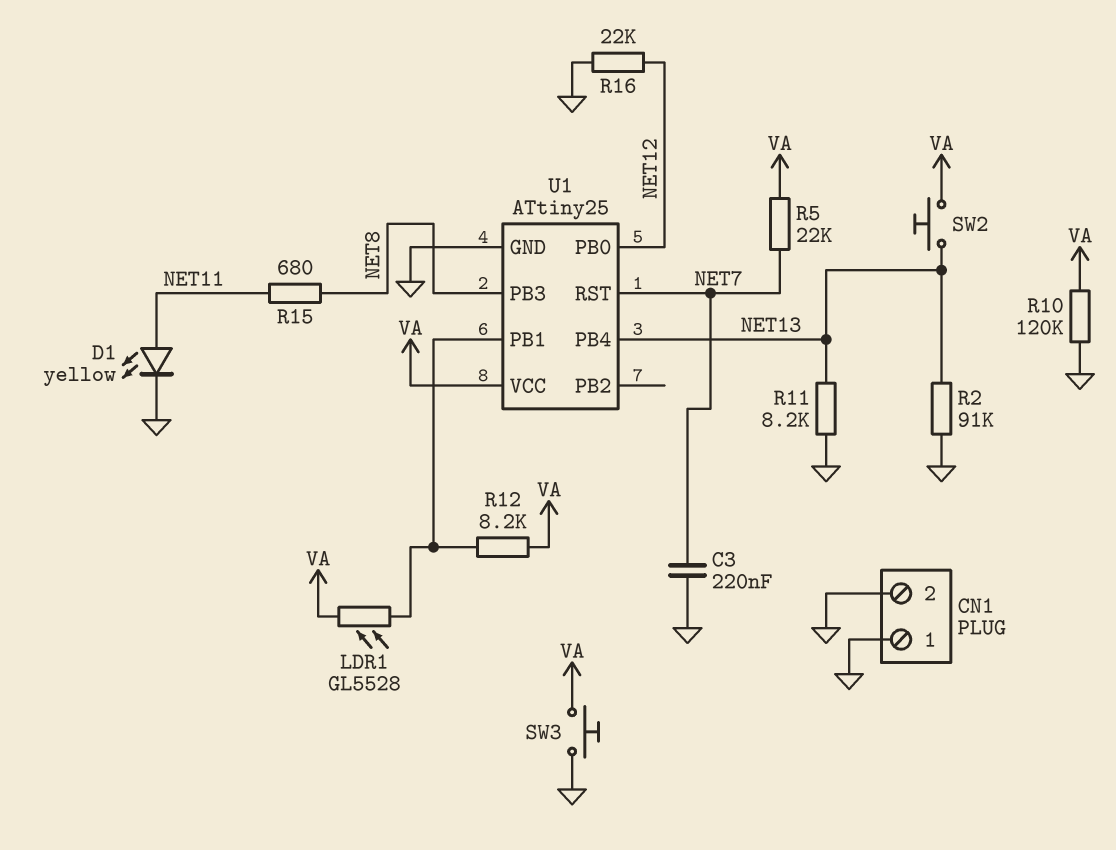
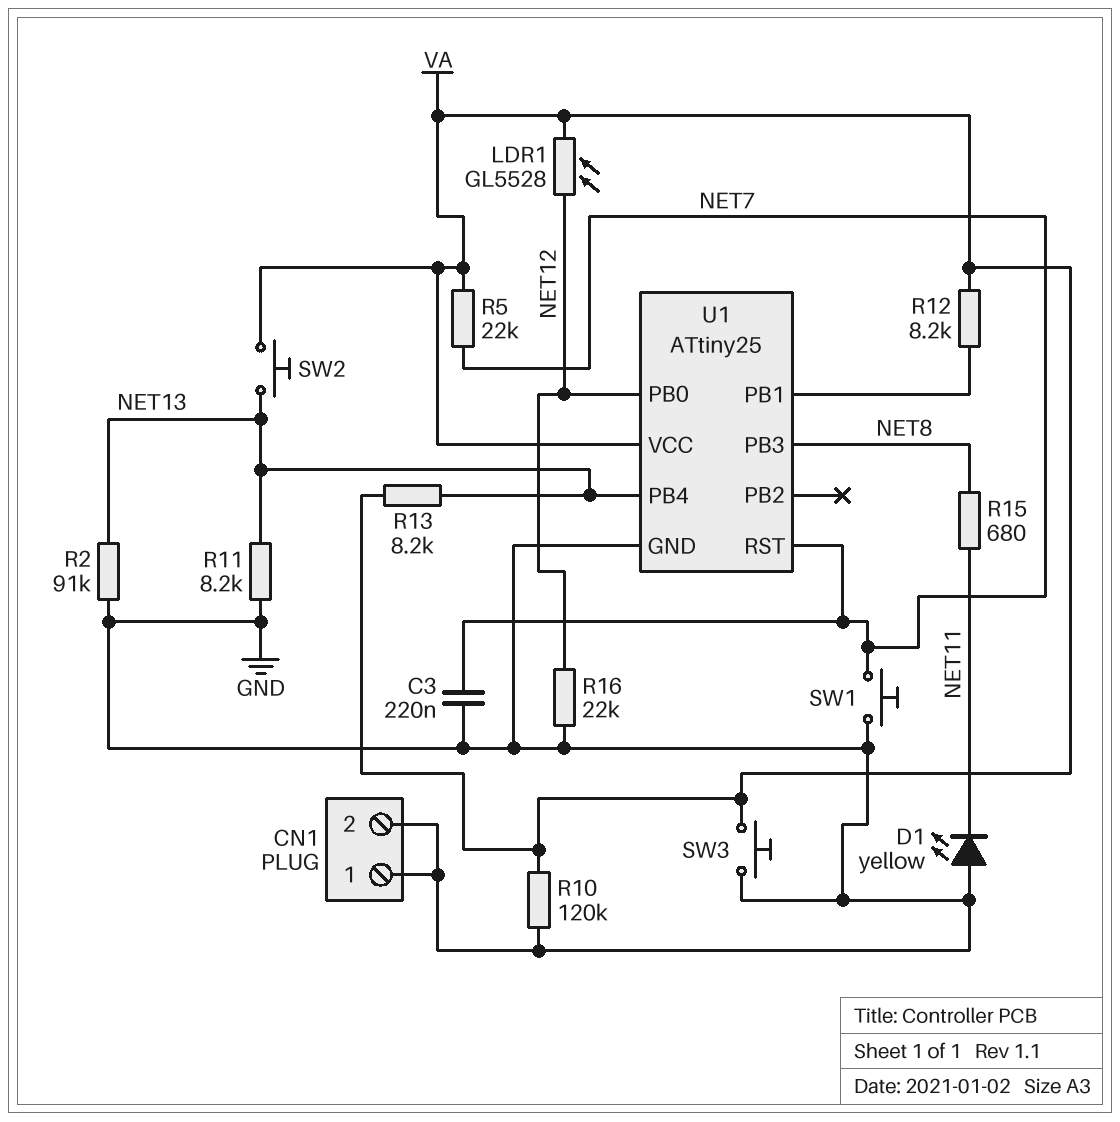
D1: LED yellow (A NET11, K GND) -> LED yellow (A GND, K NET11)
LDR1: GL5528 (U1/PB1, VA) -> GL5528 (NET12, VA)
R13: none -> 8.2k (NET13, VA)
SW1: none -> button (GND, NET7)

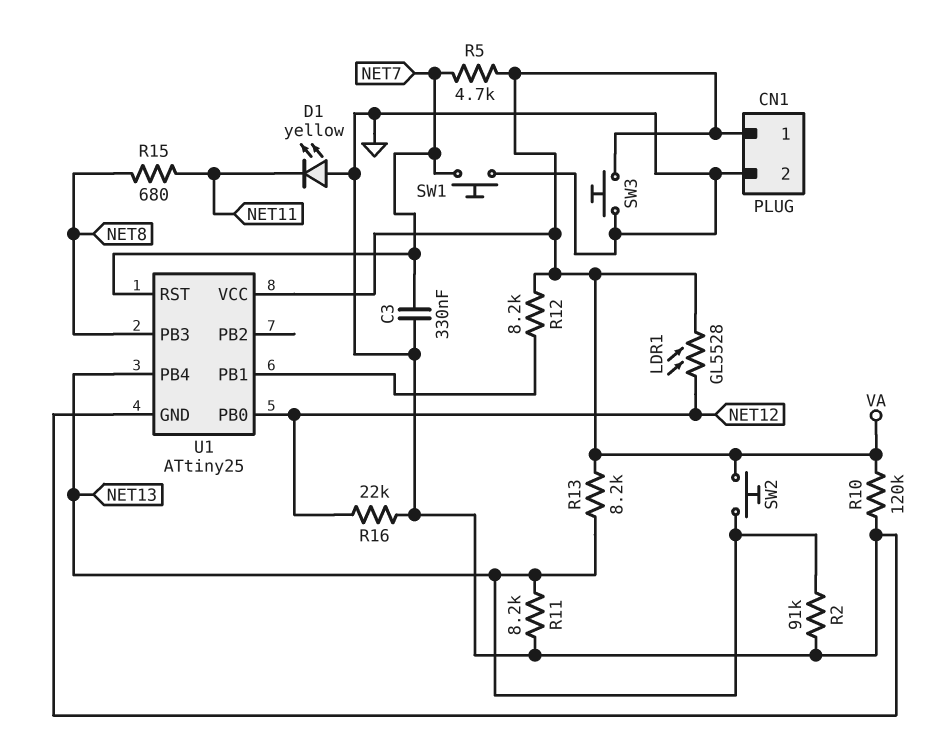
C3: 220nF (GND, NET7) -> 330nF (GND, NET7)
CN1 pin 1: GND -> VA
R5: 22k (NET7, VA) -> 4.7k (NET7, VA)

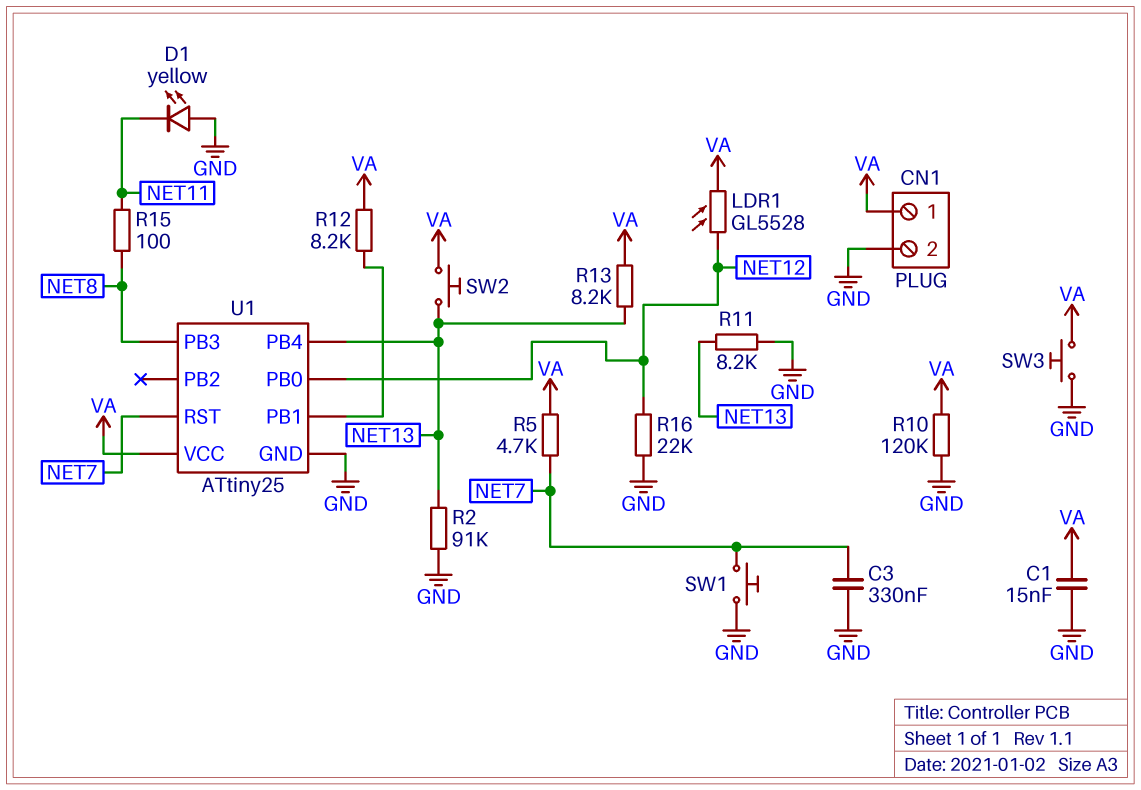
C1: none -> 15nF (GND, VA)
R15: 680 (NET8, NET11) -> 100 (NET8, NET11)

